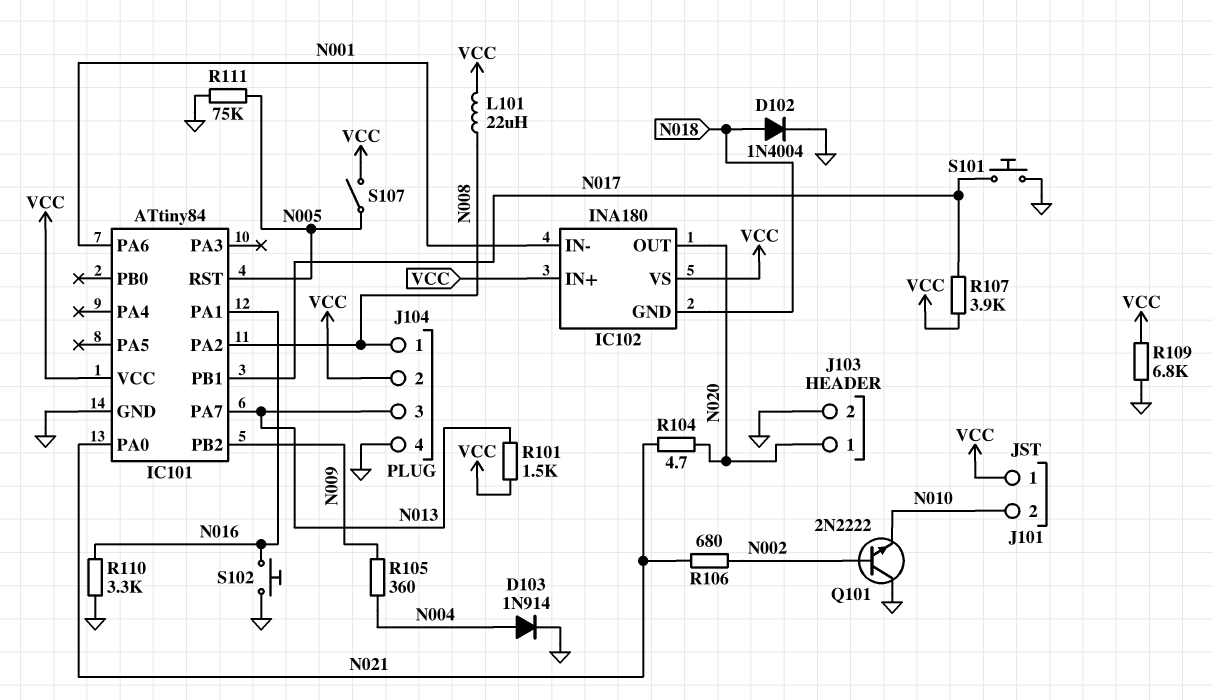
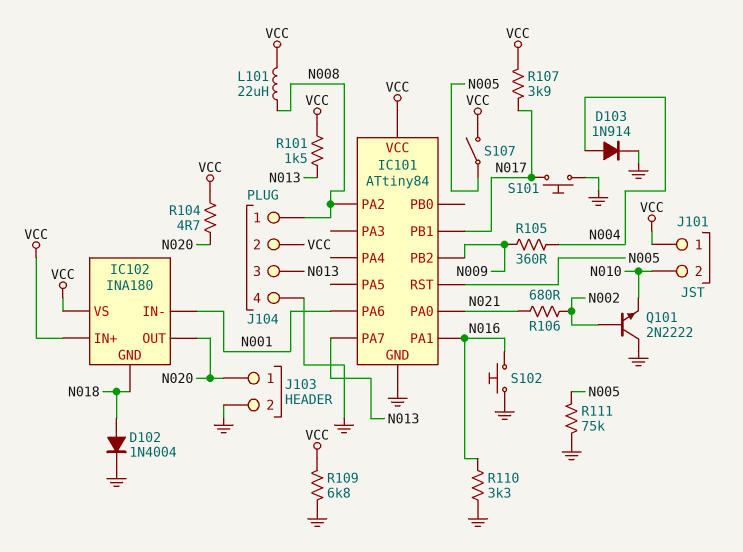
R104: 4.7 (N020, N021) -> 4.7 (N020, VCC)

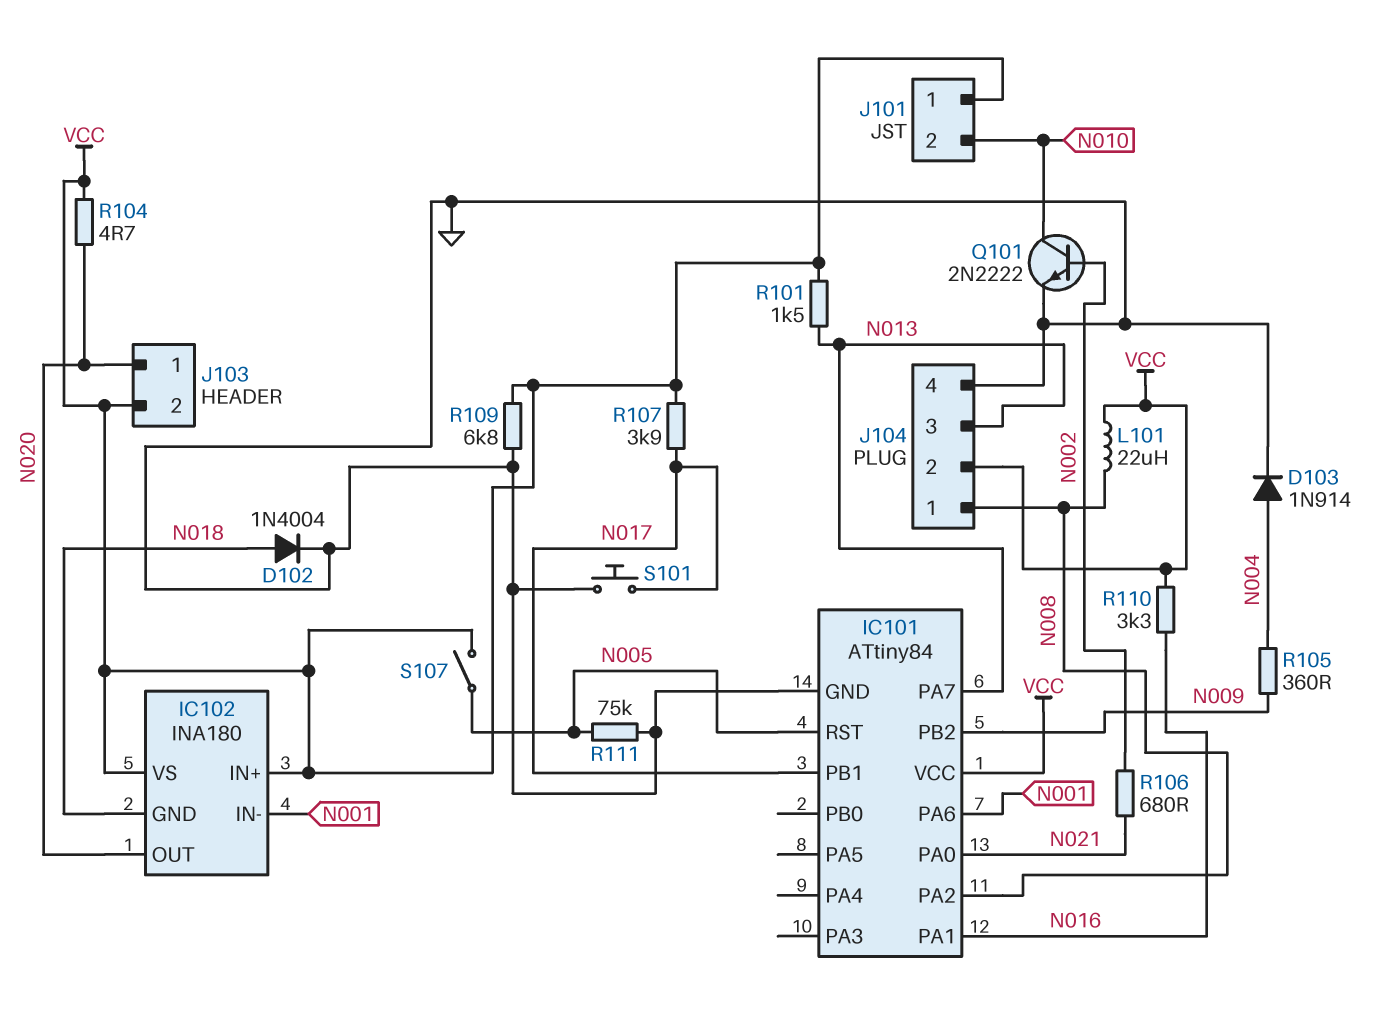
J103 pin 2: GND -> VCC
Q101: NPN 2N2222 (B N002, C GND, E N010) -> NPN 2N2222 (B N002, C N010, E GND)
R110: 3.3k (GND, N016) -> 3.3k (N016, VCC)
S102: button (GND, N016) -> none

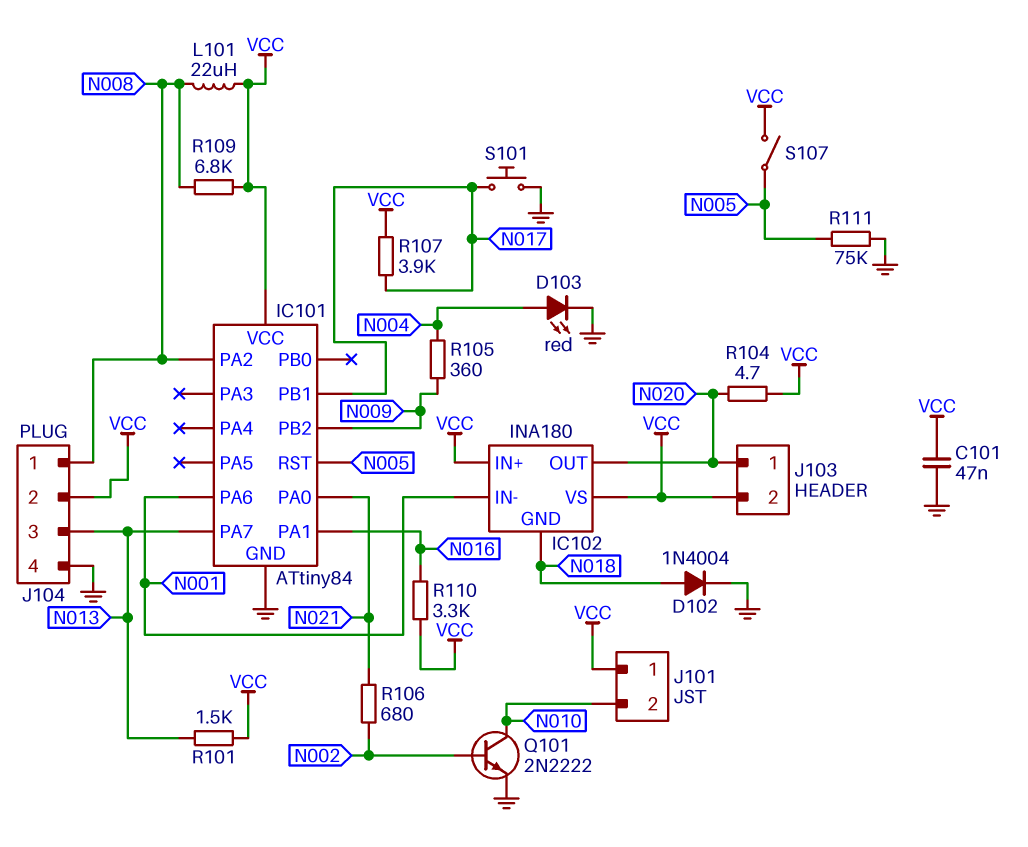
C101: none -> 47nF (GND, VCC)
D103: diode 1N914 (A N004, K GND) -> LED red (A N004, K GND)
R109: 6.8k (GND, VCC) -> 6.8k (N008, VCC)

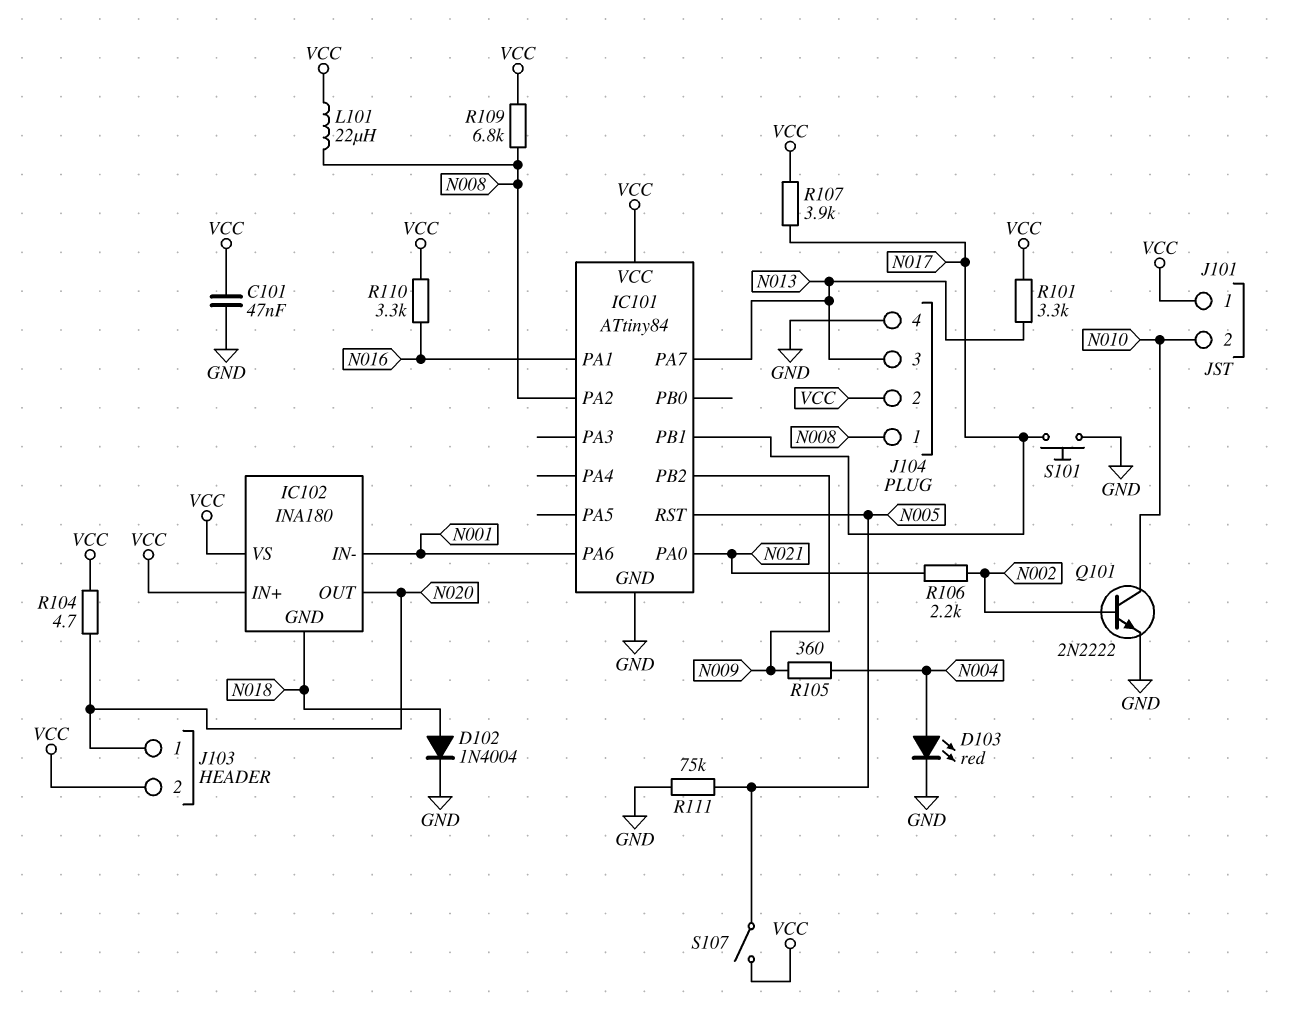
R101: 1.5k (N013, VCC) -> 3.3k (N013, VCC)
R106: 680 (N002, N021) -> 2.2k (N002, N021)

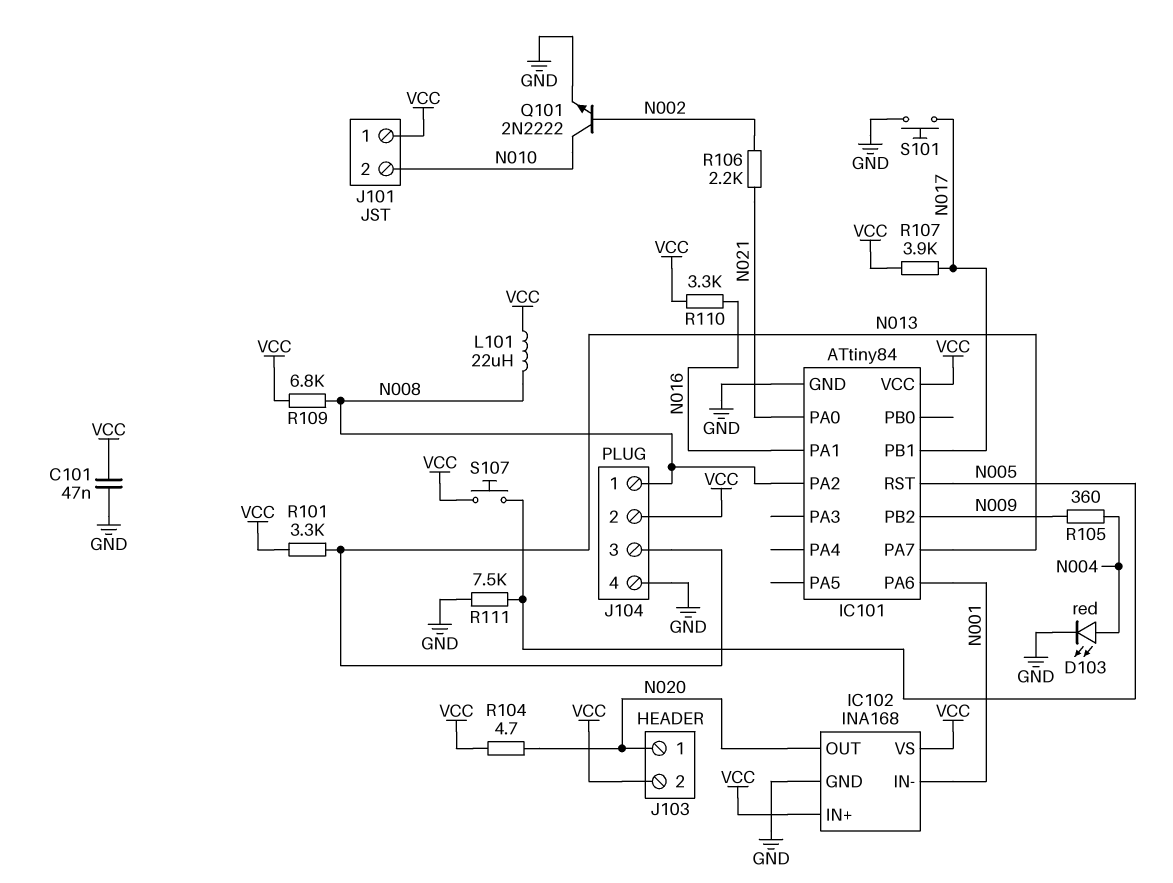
D102: diode 1N4004 (A N018, K GND) -> none
IC102: INA180 -> INA168
IC102 pin GND: N018 -> GND
R111: 75k (GND, N005) -> 7.5k (GND, N005)
S107: switch (N005, VCC) -> button (N005, VCC)

